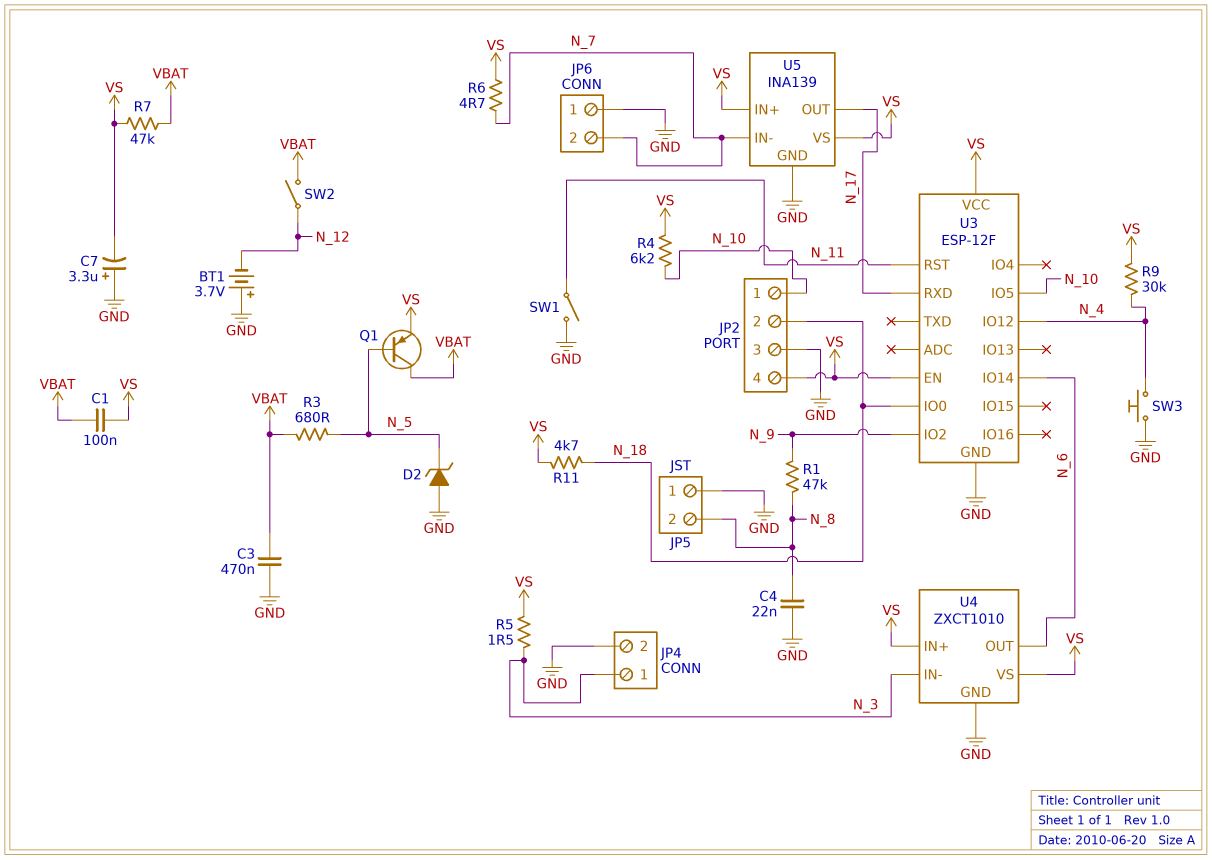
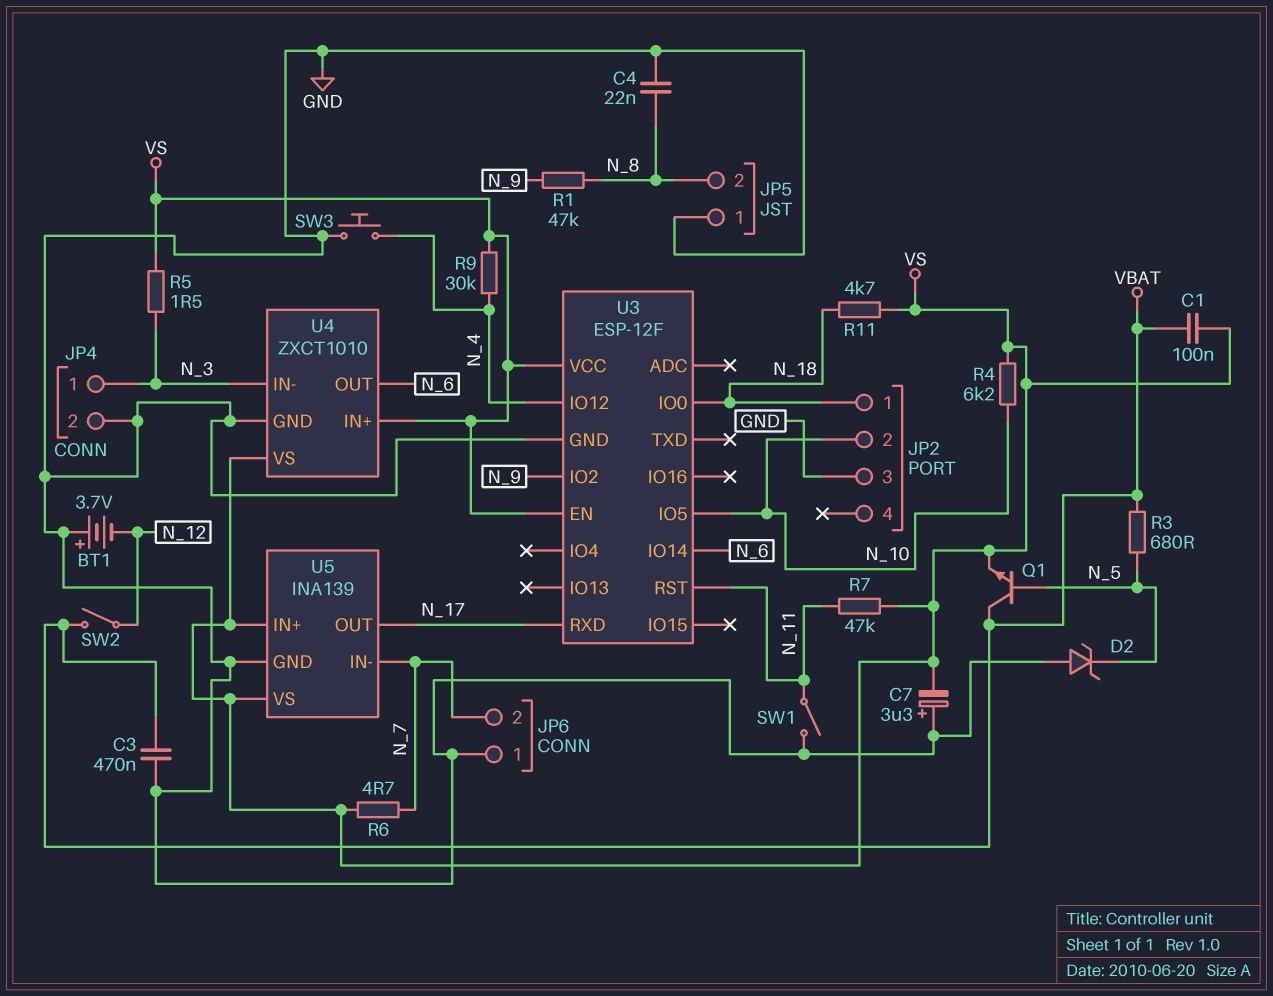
JP2 pin 1: N_10 -> N_18
JP2 pin 2: N_18 -> N_10
JP2 pin 4: VS -> none
Q1: PNP (B N_5, C VBAT, E VS) -> NPN (B N_5, C VBAT, E VS)
R7: 47k (VBAT, VS) -> 47k (N_11, VS)

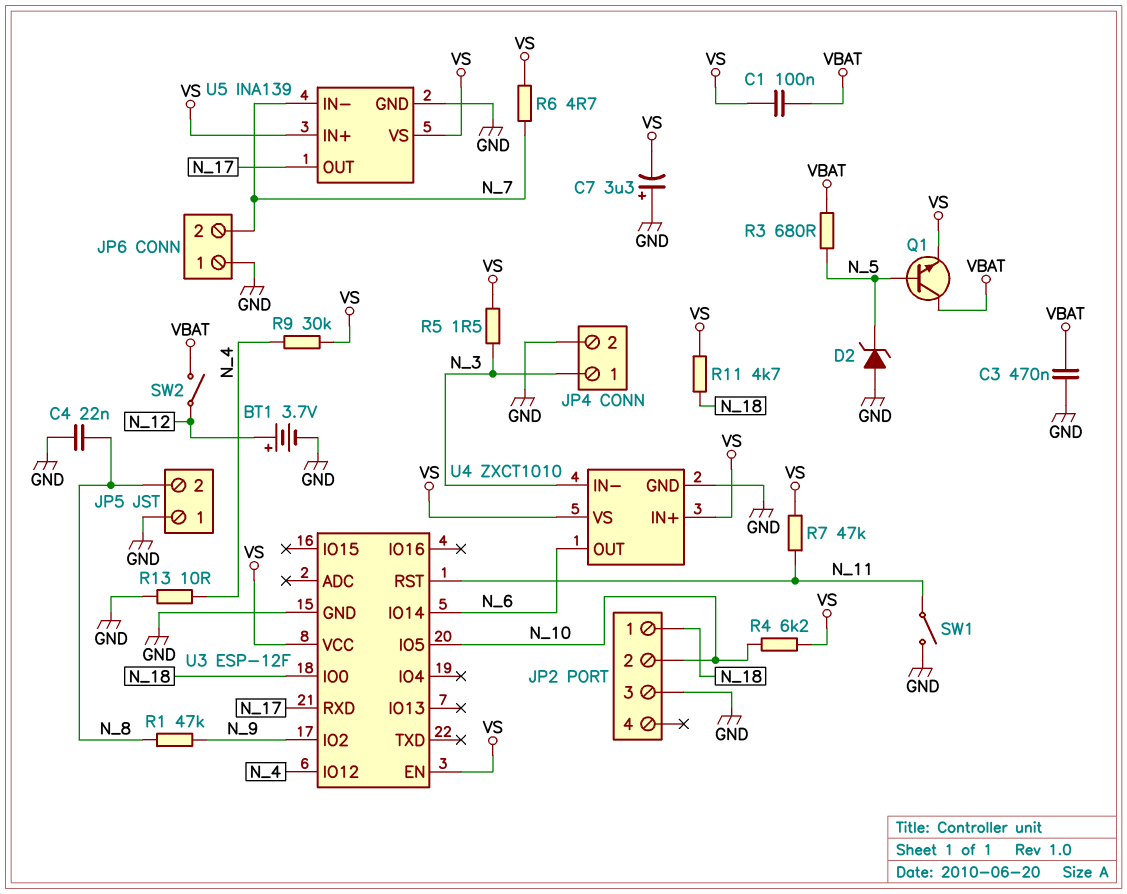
BT1: 3.7V (plus GND, minus N_12) -> 3.7V (plus N_12, minus GND)
R13: none -> 10 (GND, N_4)
SW3: button (GND, N_4) -> none

